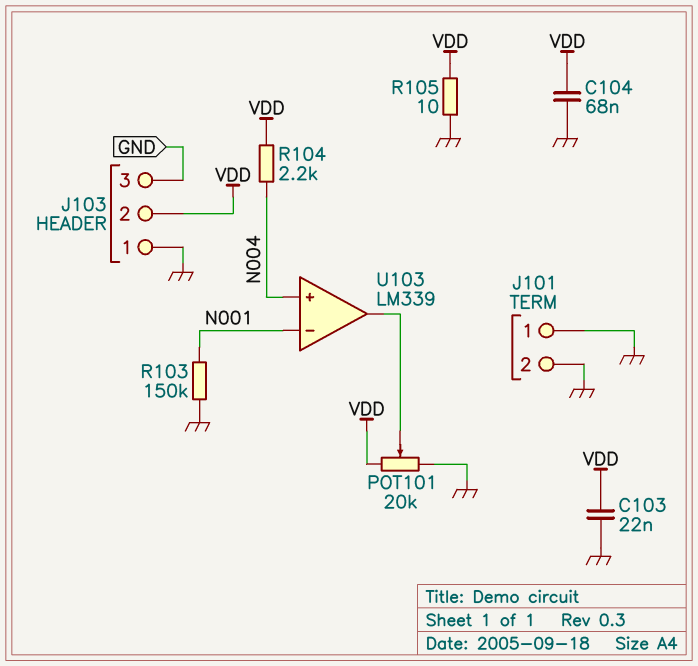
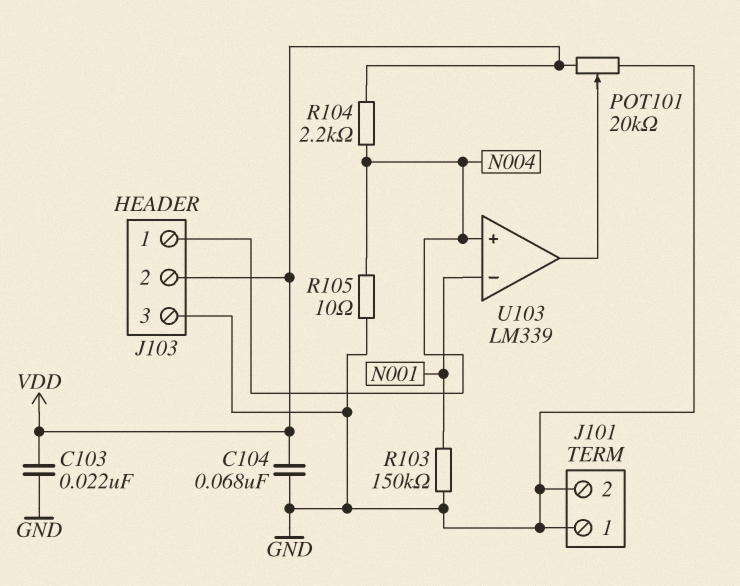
J103 pin 1: GND -> N004
R105: 10 (GND, VDD) -> 10 (GND, N004)

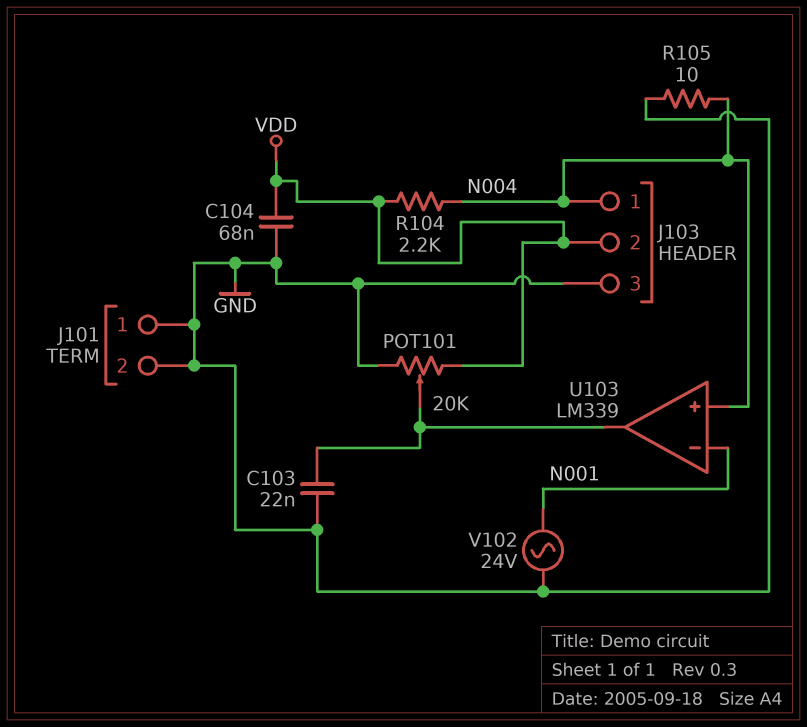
C103: 22nF (GND, VDD) -> 22nF (GND, U103/out)
R103: 150k (GND, N001) -> none
V102: none -> AC 24V (GND, N001)

